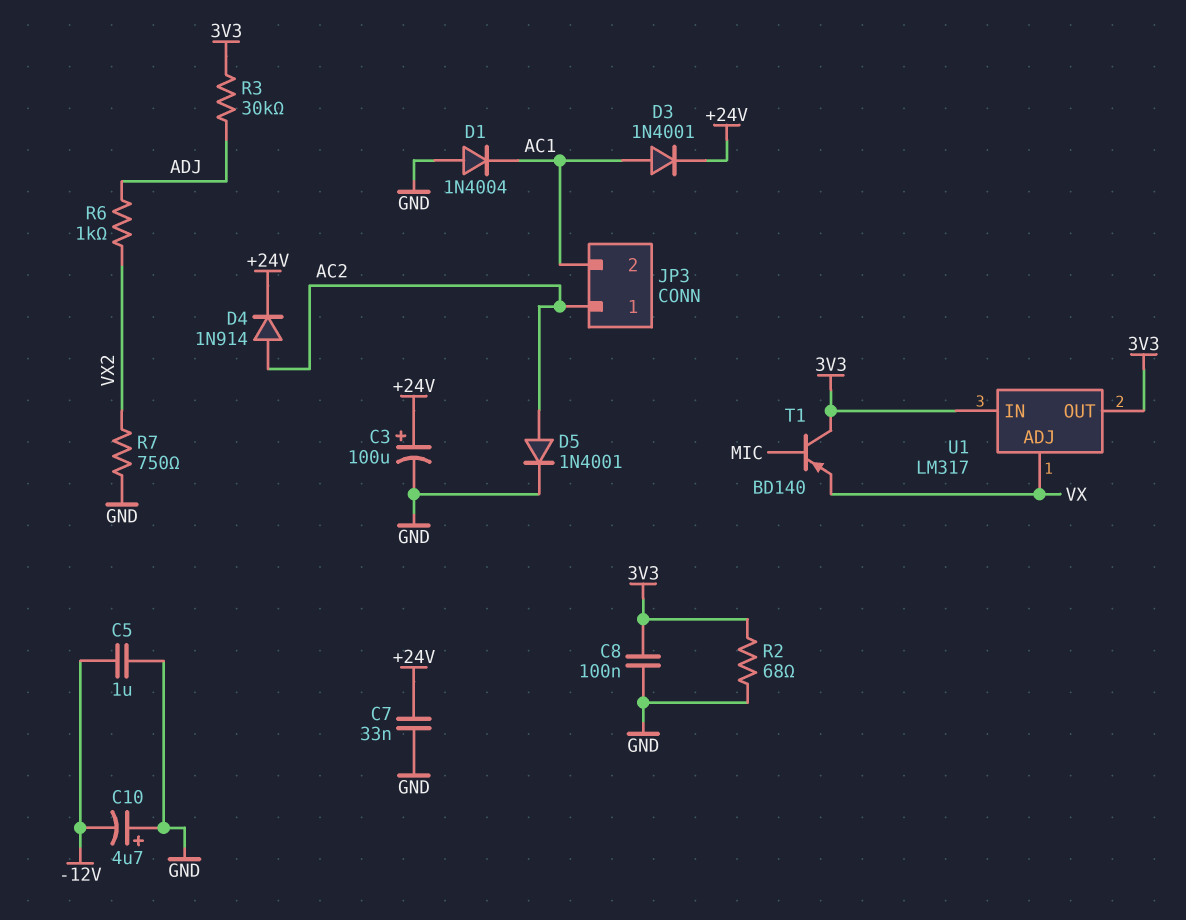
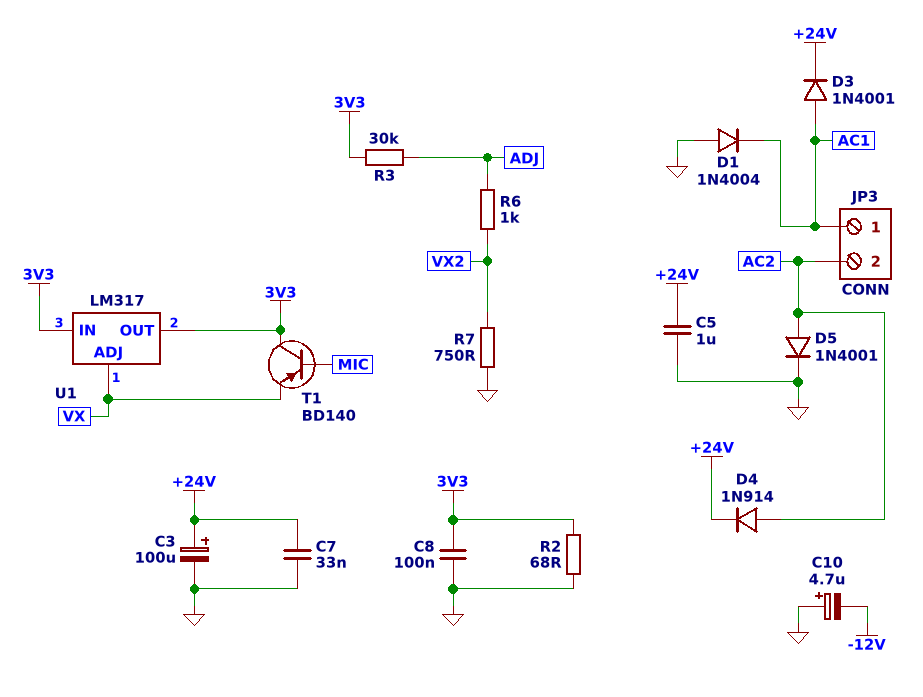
C5: 1uF (-12V, GND) -> 1uF (+24V, GND)
JP3 pin 1: AC2 -> AC1
JP3 pin 2: AC1 -> AC2

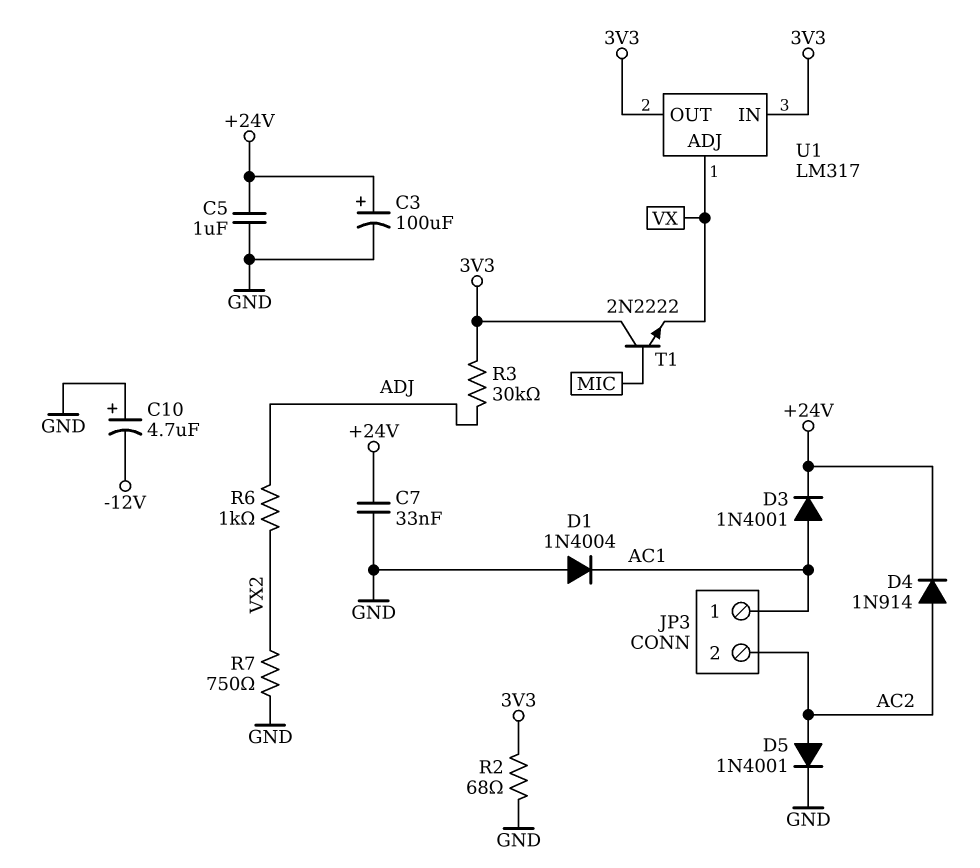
C8: 100nF (3V3, GND) -> none
T1: PNP BD140 (B MIC, C 3V3, E VX) -> NPN 2N2222 (B MIC, C 3V3, E VX)

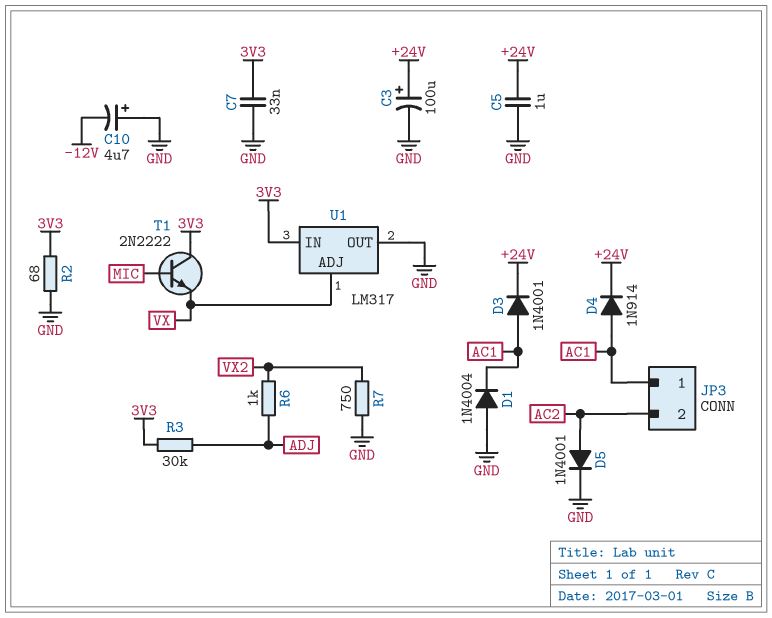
C7: 33nF (+24V, GND) -> 33nF (3V3, GND)
D4: diode 1N914 (A AC2, K +24V) -> diode 1N914 (A AC1, K +24V)
U1 pin OUT: 3V3 -> GND

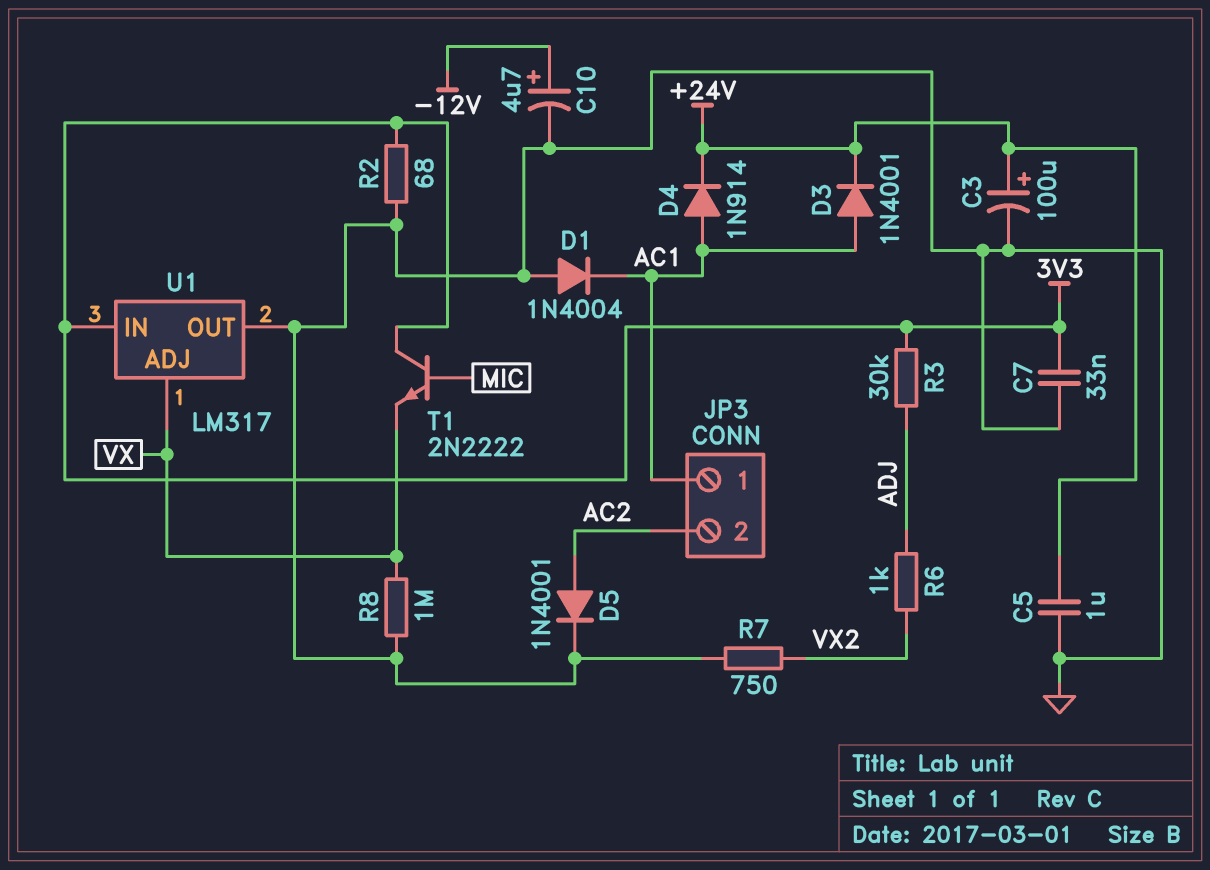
C10: 4.7uF (plus GND, minus -12V) -> 4.7uF (plus -12V, minus GND)
R8: none -> 1M (GND, VX)

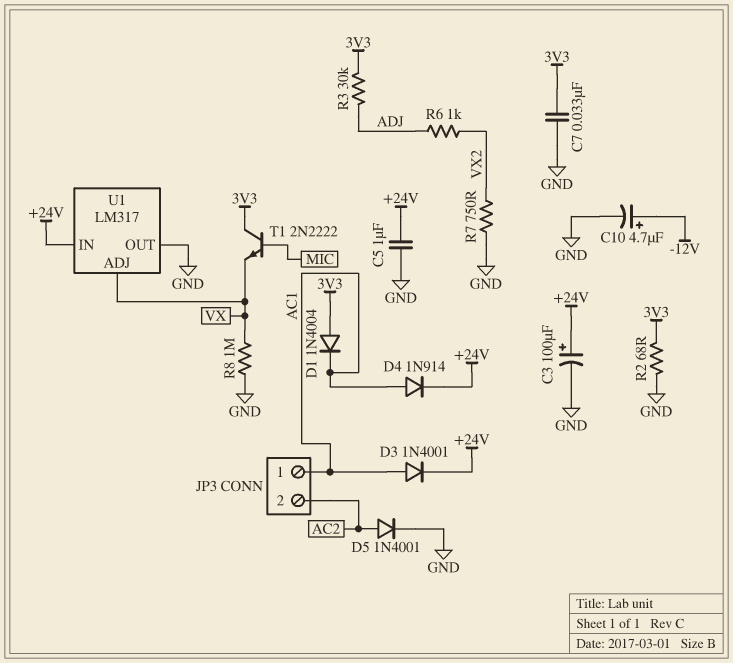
D1: diode 1N4004 (A GND, K AC1) -> diode 1N4004 (A 3V3, K AC1)
U1 pin IN: 3V3 -> +24V

